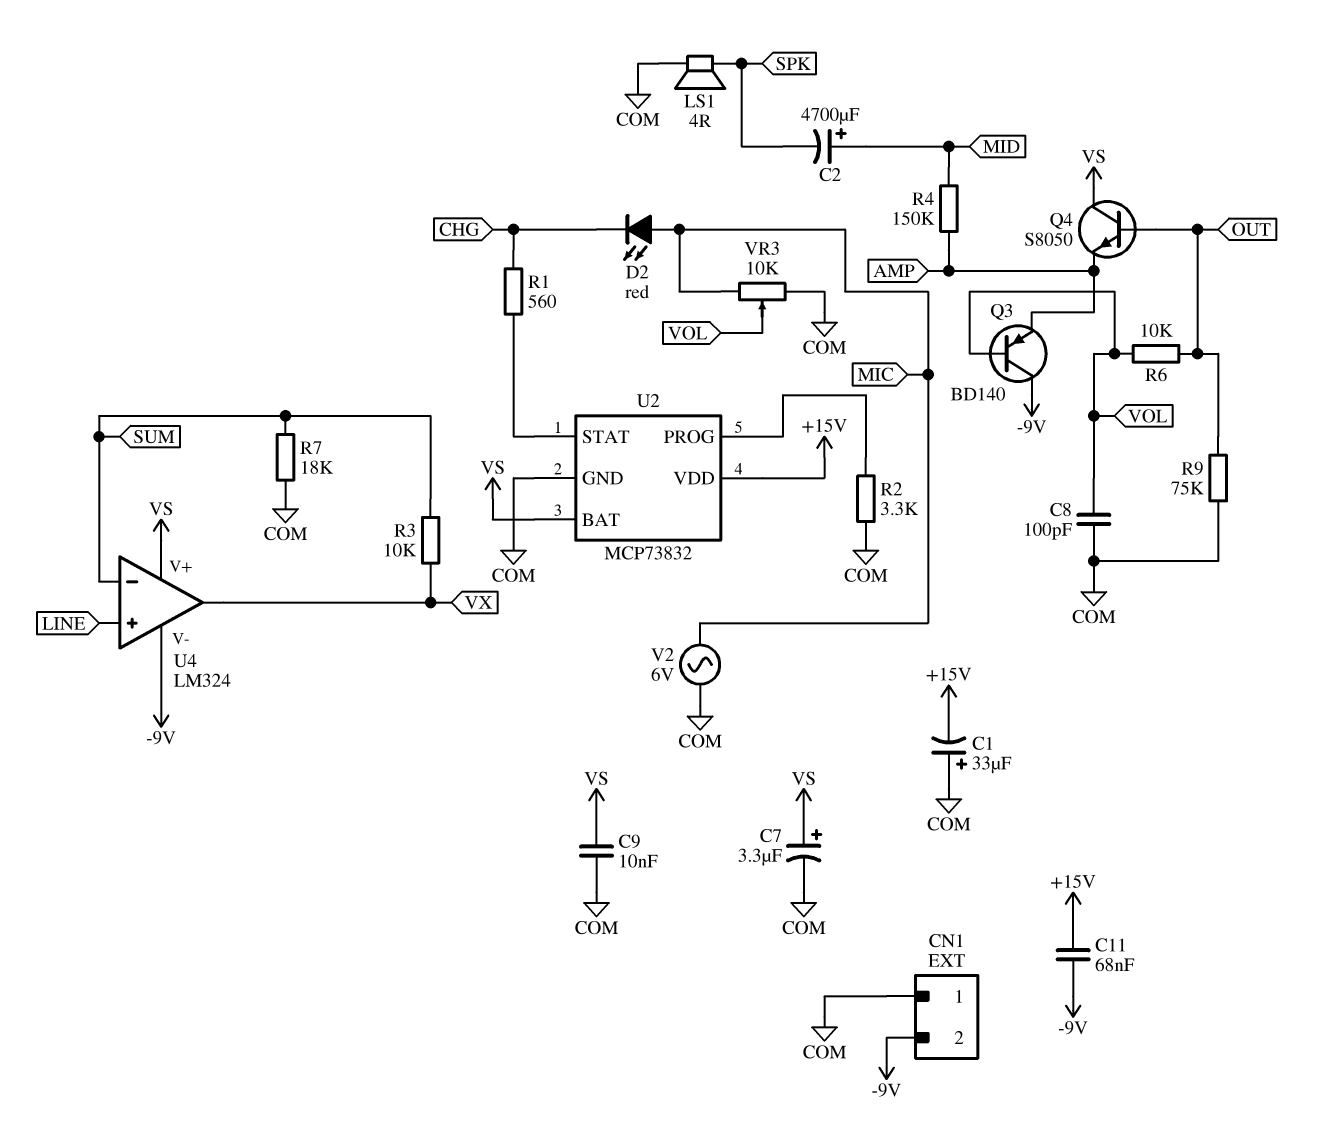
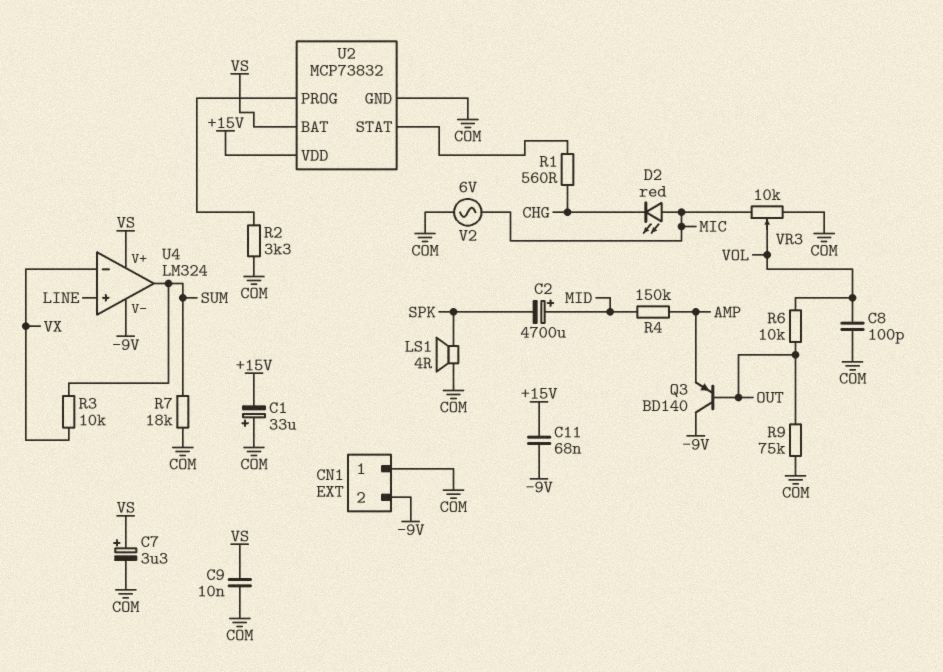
Q3: PNP BD140 (B VOL, C -9V, E AMP) -> PNP BD140 (B OUT, C -9V, E AMP)
Q4: NPN S8050 (B OUT, C VS, E AMP) -> none
U4 pin in-: SUM -> VX
U4 pin out: VX -> SUM

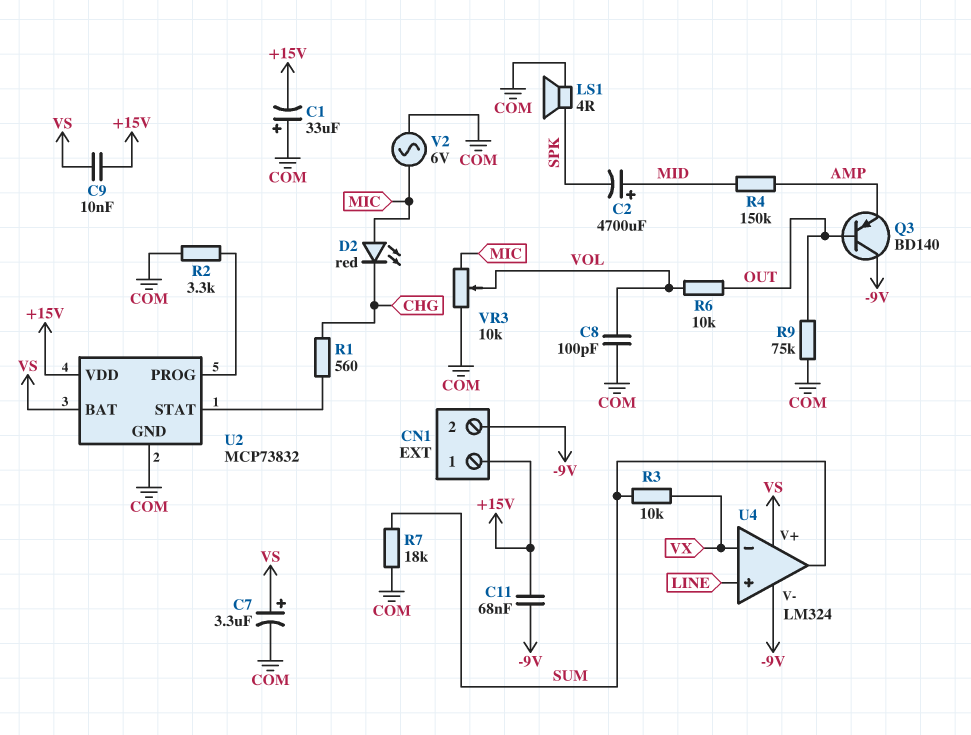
C9: 10nF (COM, VS) -> 10nF (+15V, VS)
CN1 pin 1: COM -> +15V

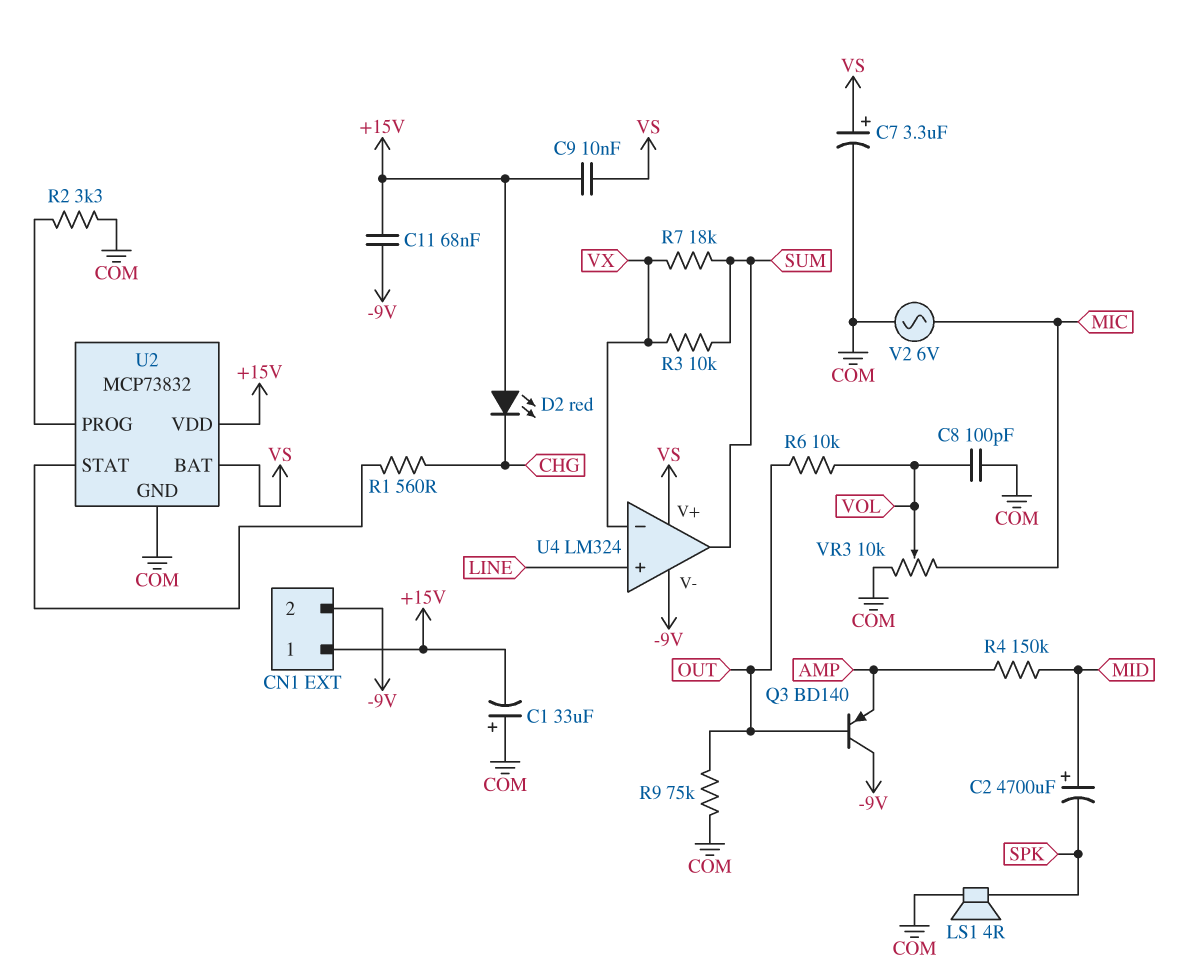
D2: LED red (A MIC, K CHG) -> LED red (A +15V, K CHG)
R7: 18k (COM, SUM) -> 18k (SUM, VX)

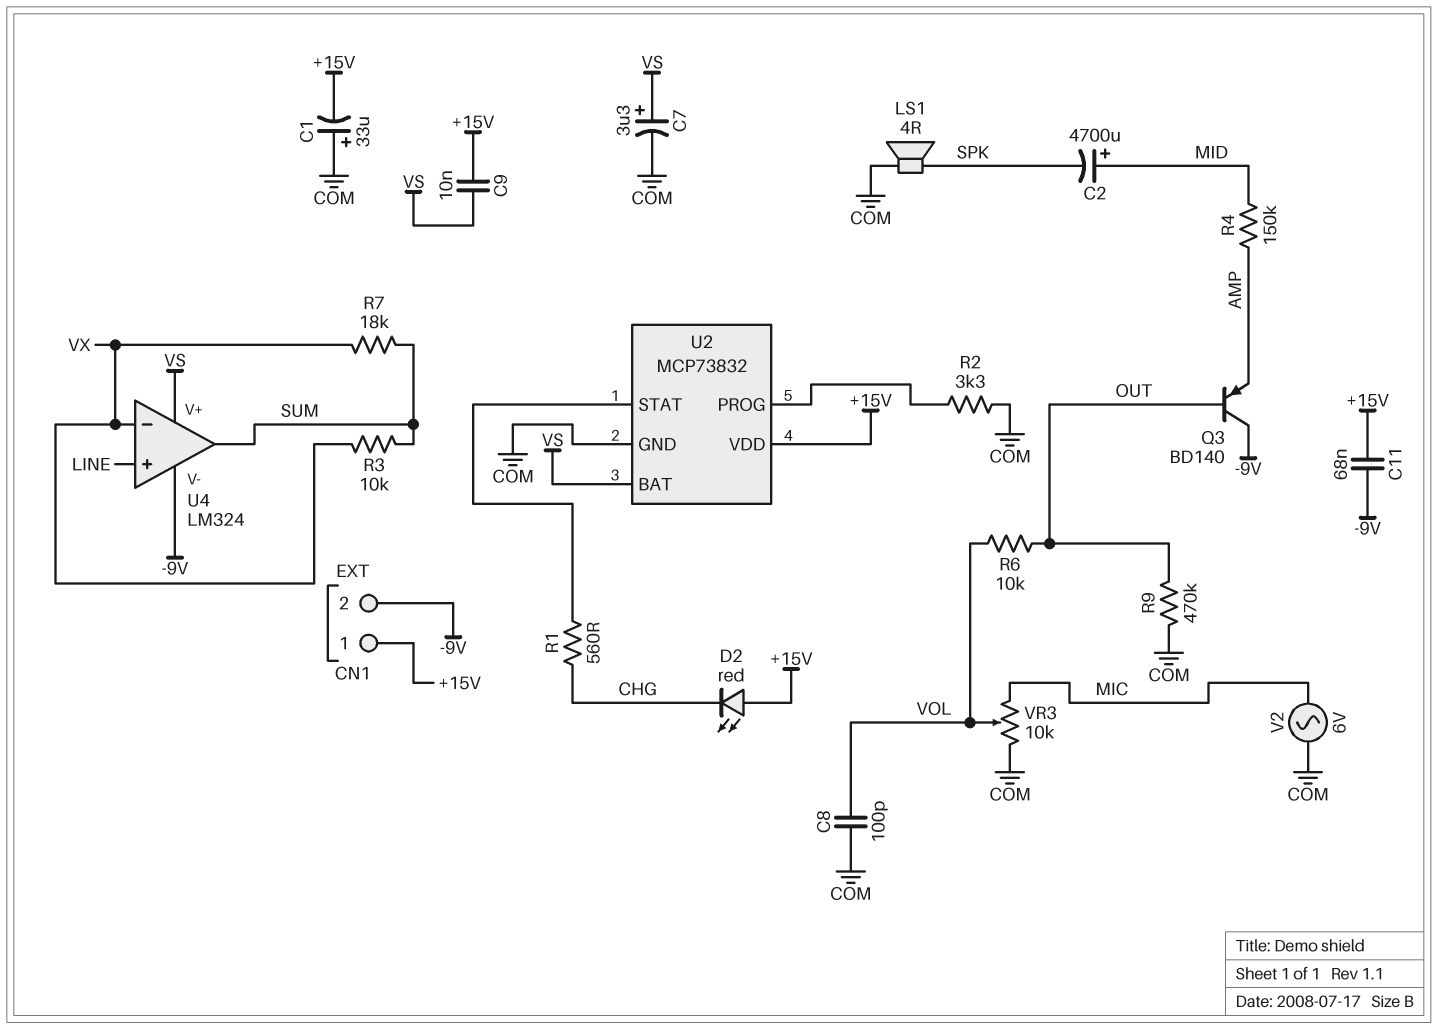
R9: 75k (COM, OUT) -> 470k (COM, OUT)

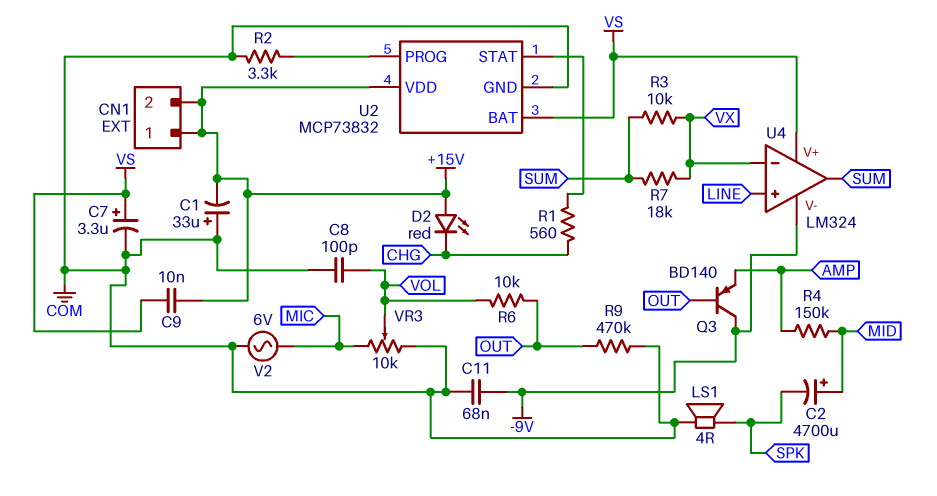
C11: 68nF (+15V, -9V) -> 68nF (-9V, COM)
CN1 pin 2: -9V -> +15V

